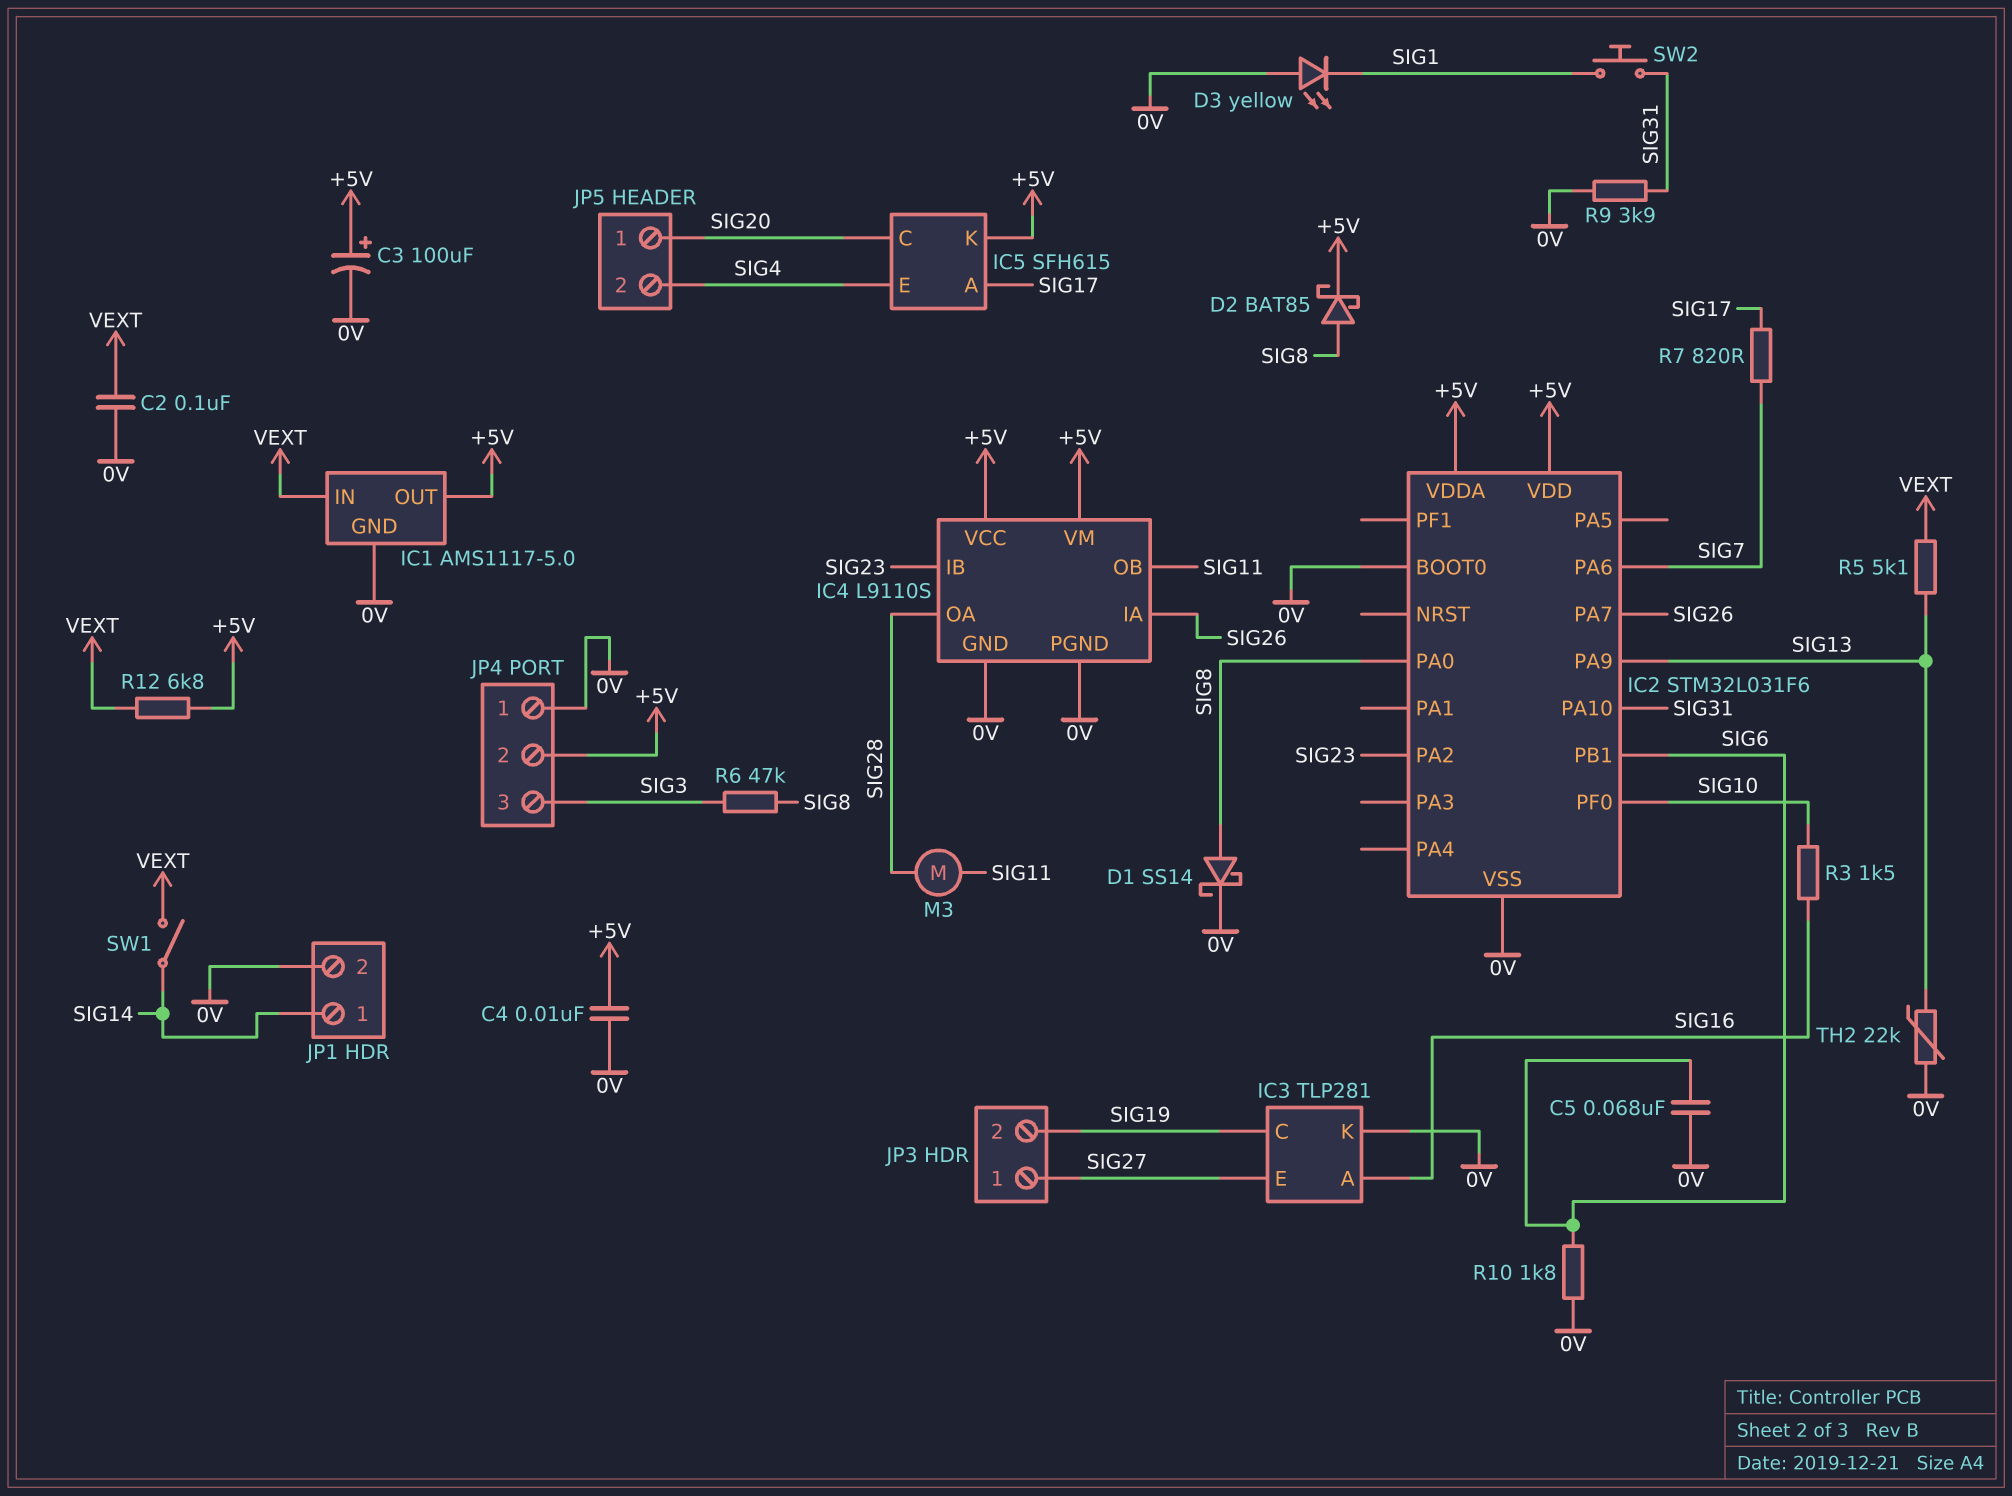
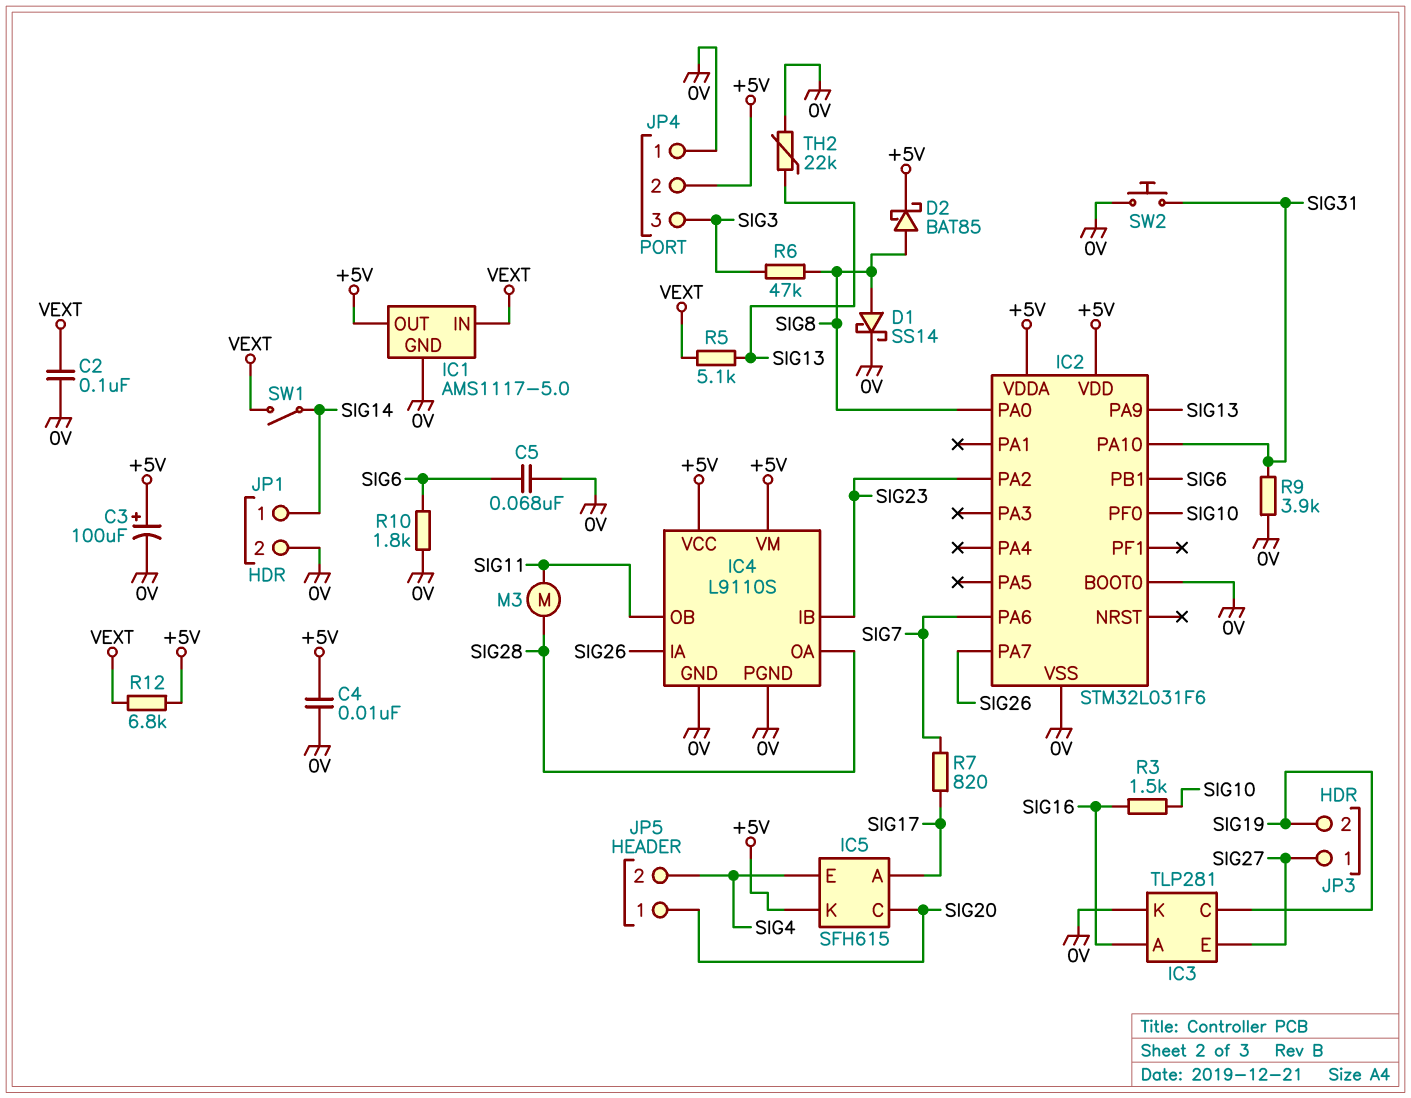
D3: LED yellow (A 0V, K SIG1) -> none
SW2: button (SIG1, SIG31) -> button (0V, SIG31)

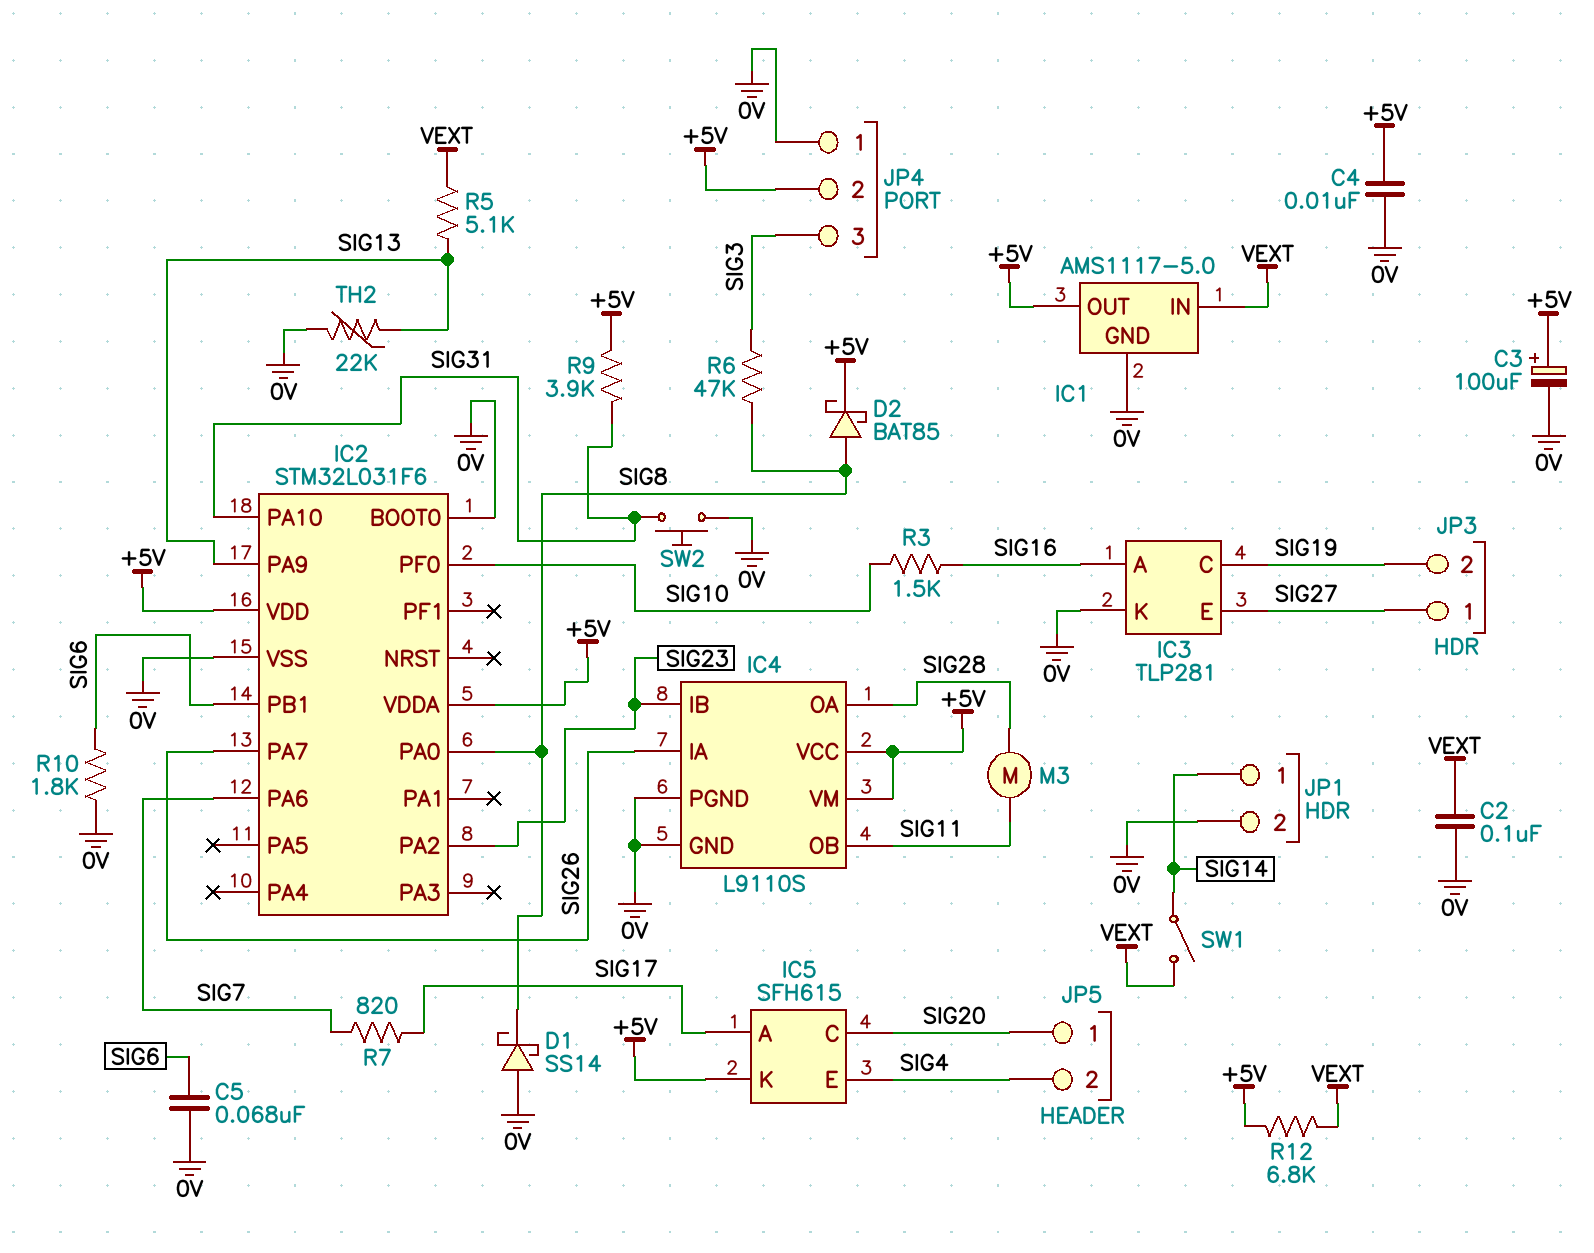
D1: schottky SS14 (A SIG8, K 0V) -> schottky SS14 (A 0V, K SIG8)
R9: 3.9k (0V, SIG31) -> 3.9k (+5V, SIG31)

